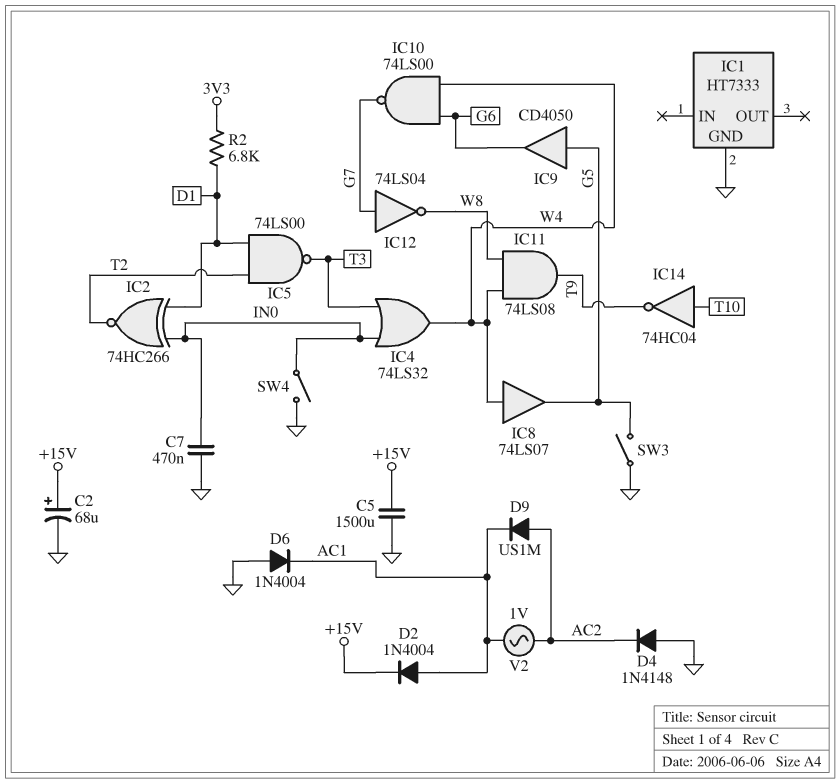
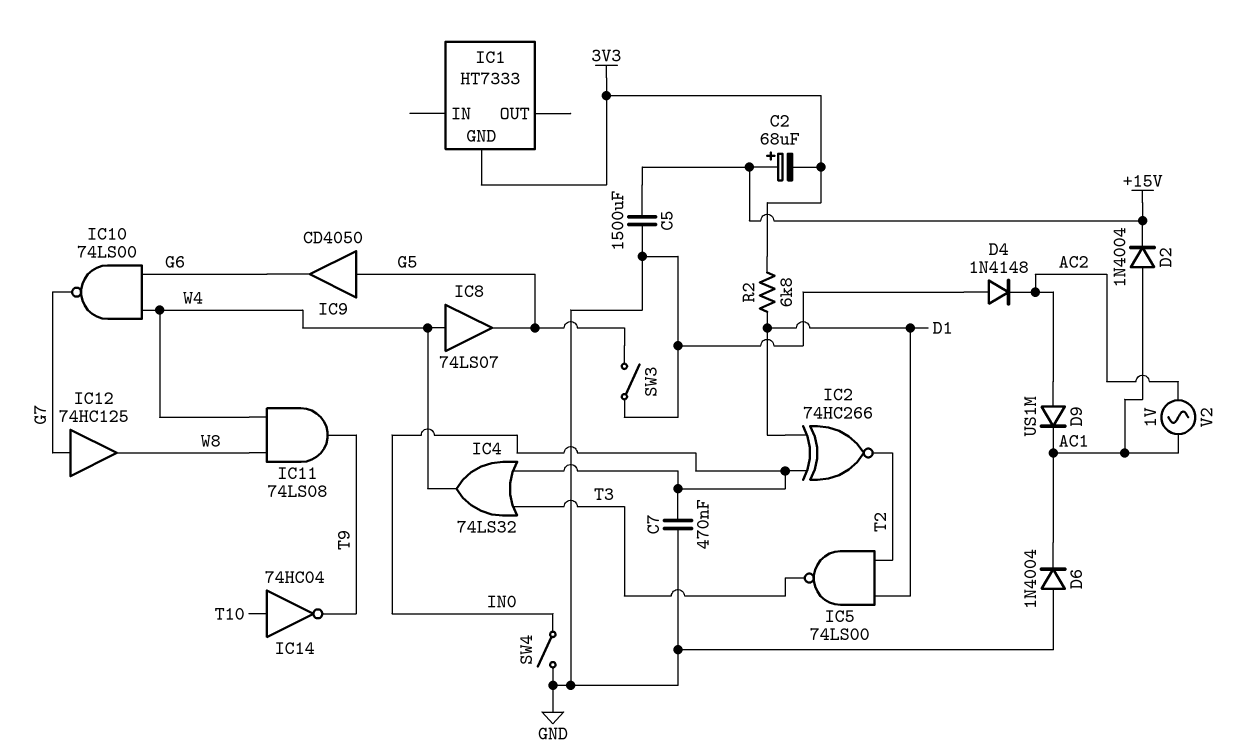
C2: 68uF (plus +15V, minus GND) -> 68uF (plus +15V, minus 3V3)
IC1 pin GND: GND -> 3V3
IC12: NOT 74LS04 (in G7, out W8) -> buffer 74HC125 (in G7, out W8)

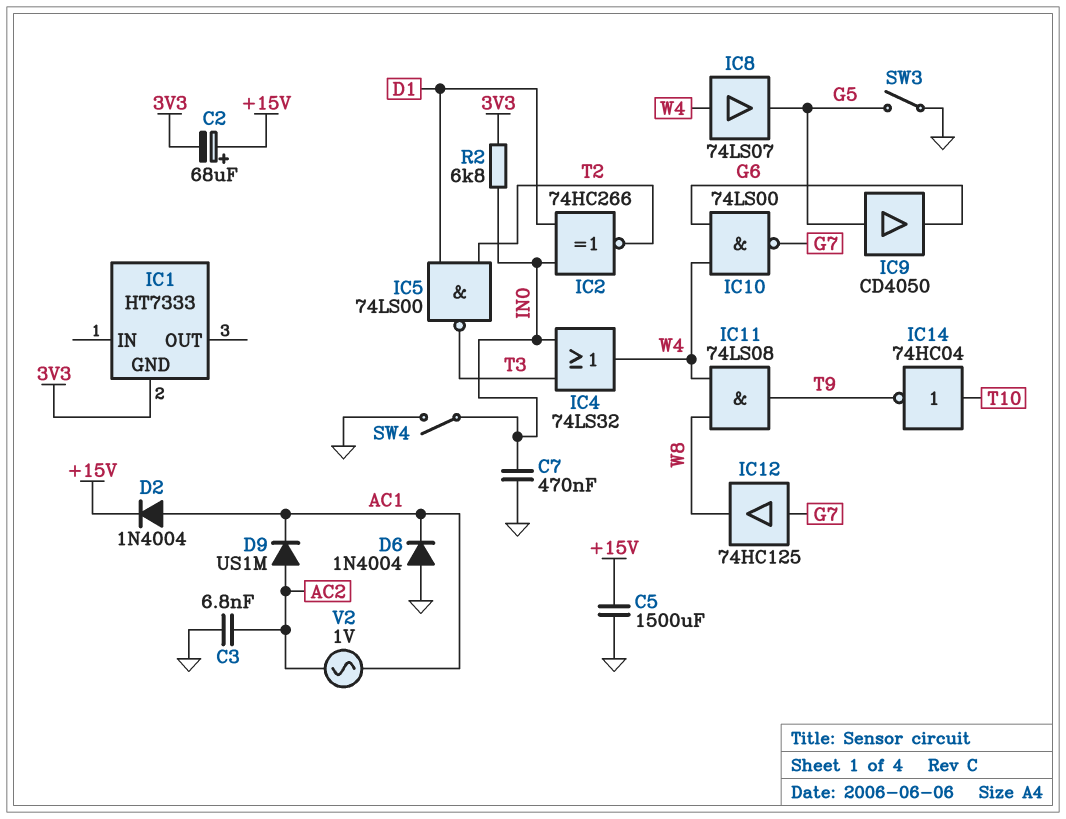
C3: none -> 6.8nF (AC2, GND)
D4: diode 1N4148 (A GND, K AC2) -> none
R2: 6.8k (3V3, D1) -> 6.8k (3V3, IN0)

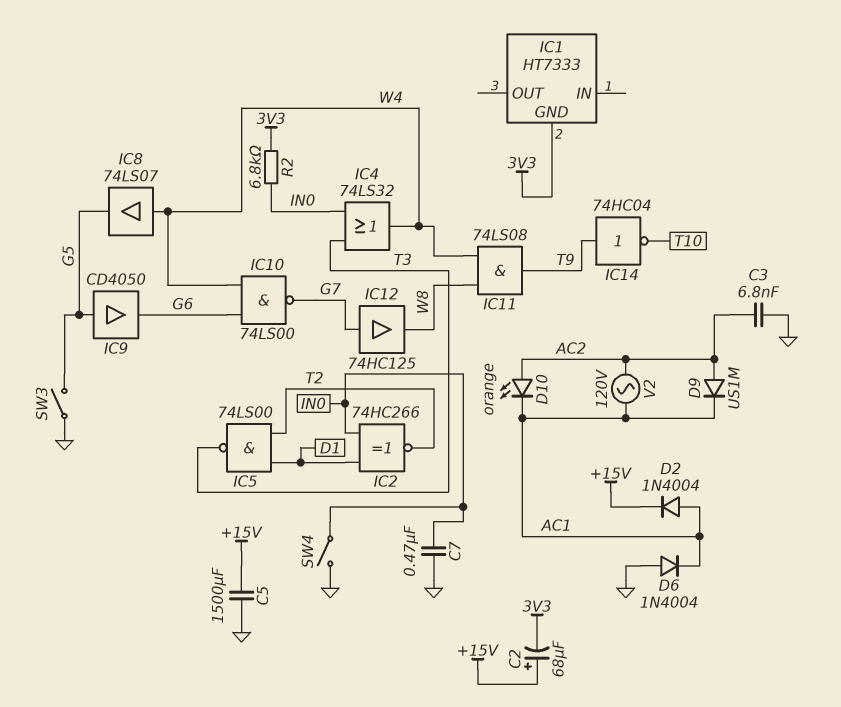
D10: none -> LED orange (A AC2, K AC1)
IC14: NOT 74HC04 (in T10, out T9) -> NOT 74HC04 (in T9, out T10)
V2: AC 1V (AC1, AC2) -> AC 120V (AC1, AC2)

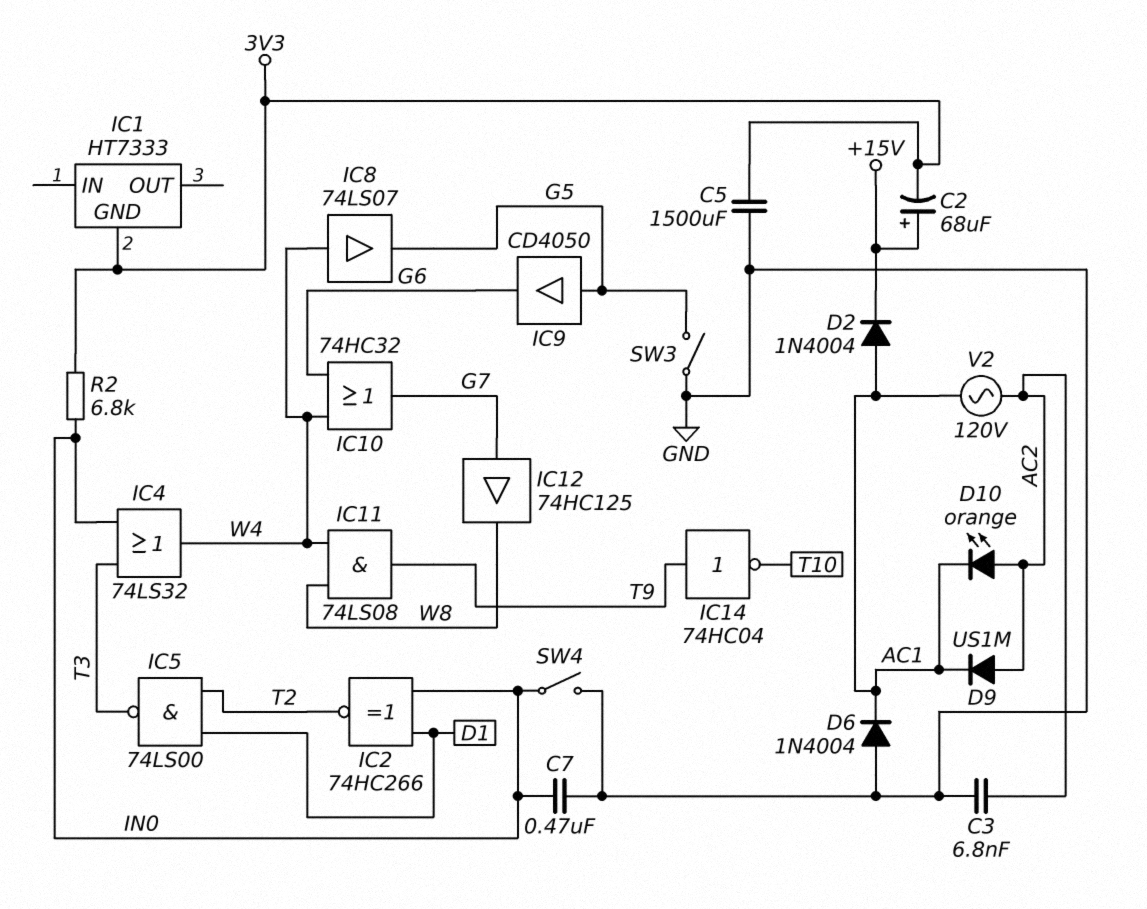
C5: 1500uF (+15V, GND) -> 1500uF (3V3, GND)
IC10: NAND 74LS00 (in G6, in W4, out G7) -> OR 74HC32 (in G6, in W4, out G7)

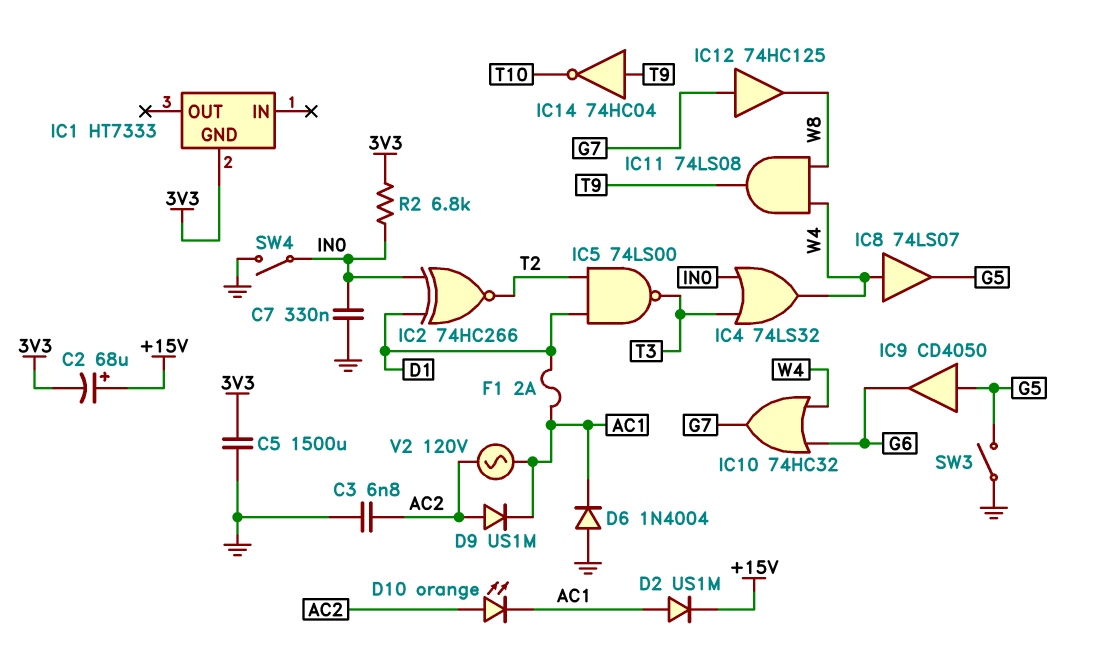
C7: 470nF (GND, IN0) -> 330nF (GND, IN0)
D2: diode 1N4004 (A AC1, K +15V) -> diode US1M (A AC1, K +15V)
F1: none -> 2A (AC1, D1)

